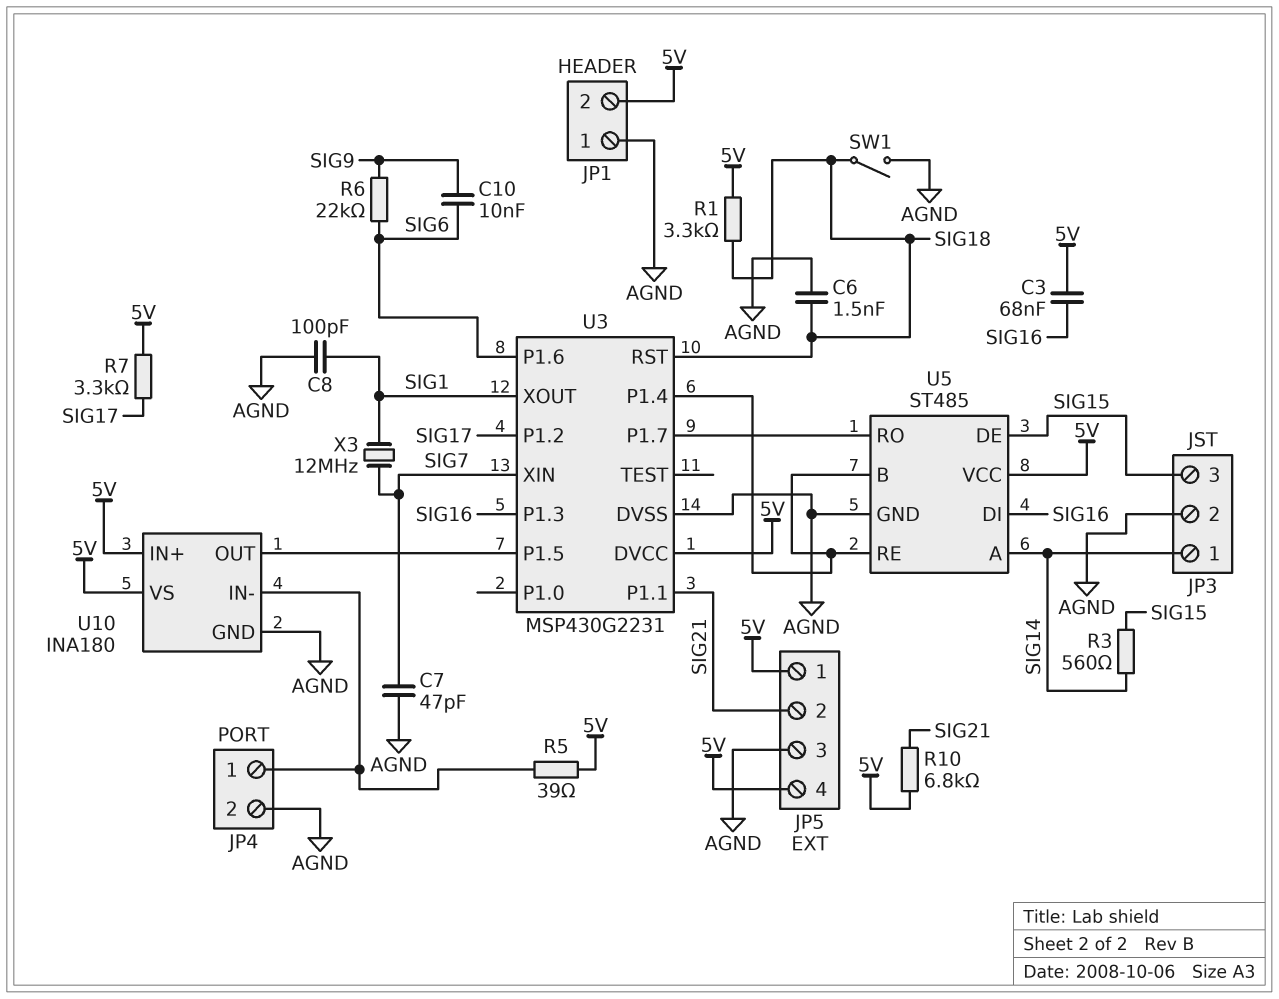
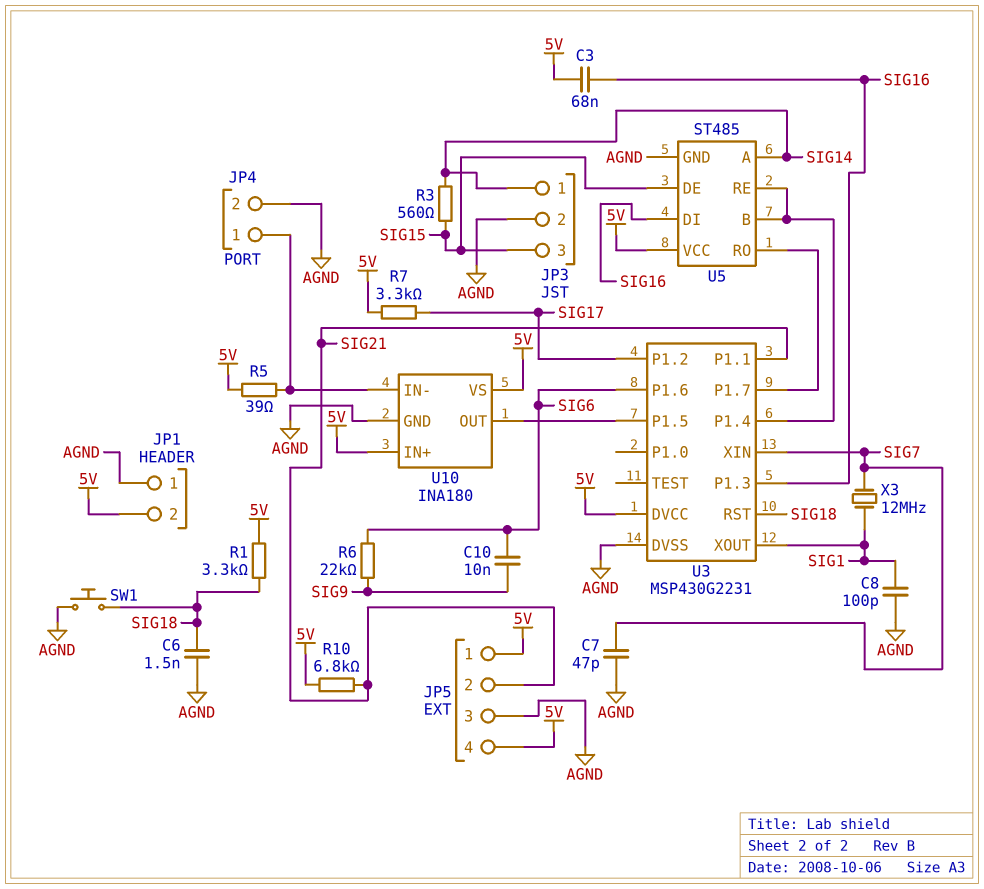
SW1: switch (AGND, SIG18) -> button (AGND, SIG18)

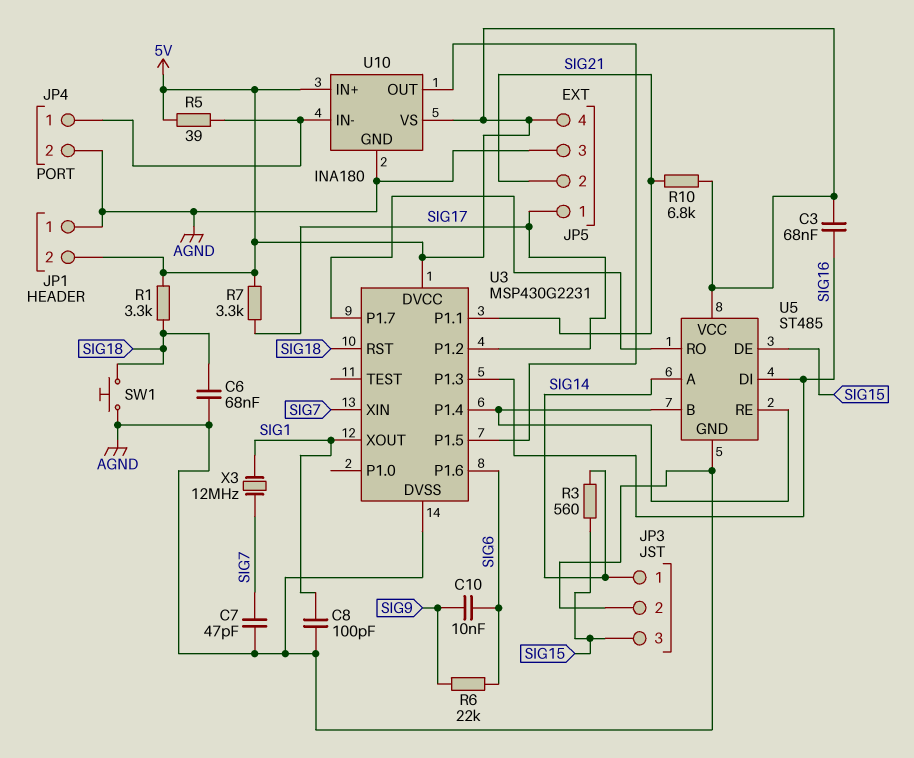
C6: 1.5nF (AGND, SIG18) -> 68nF (AGND, SIG18)
JP5 pin 1: 5V -> SIG17

